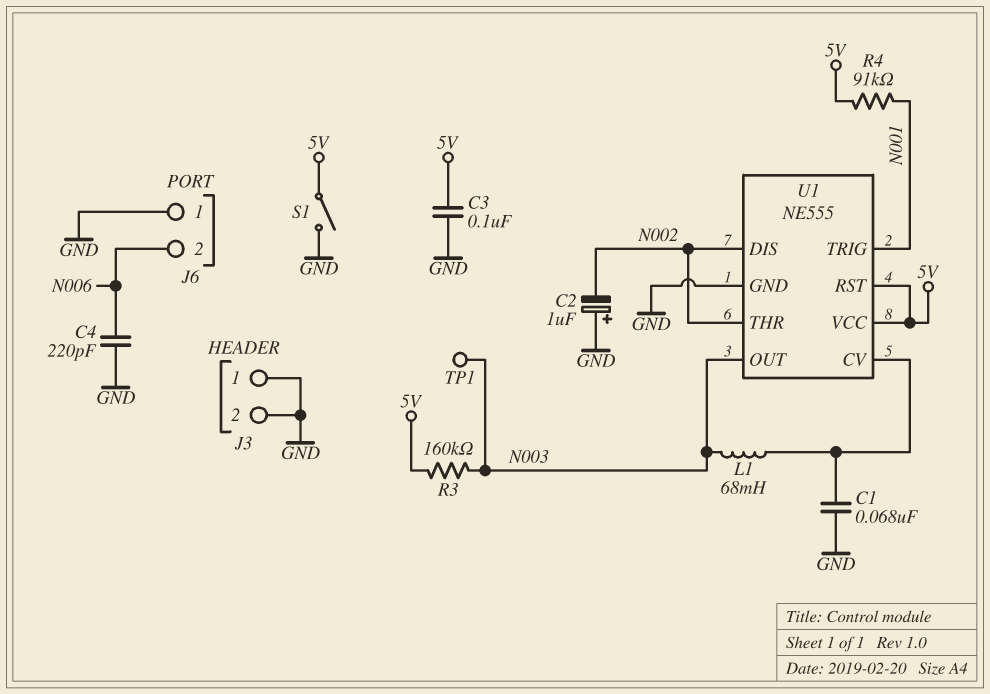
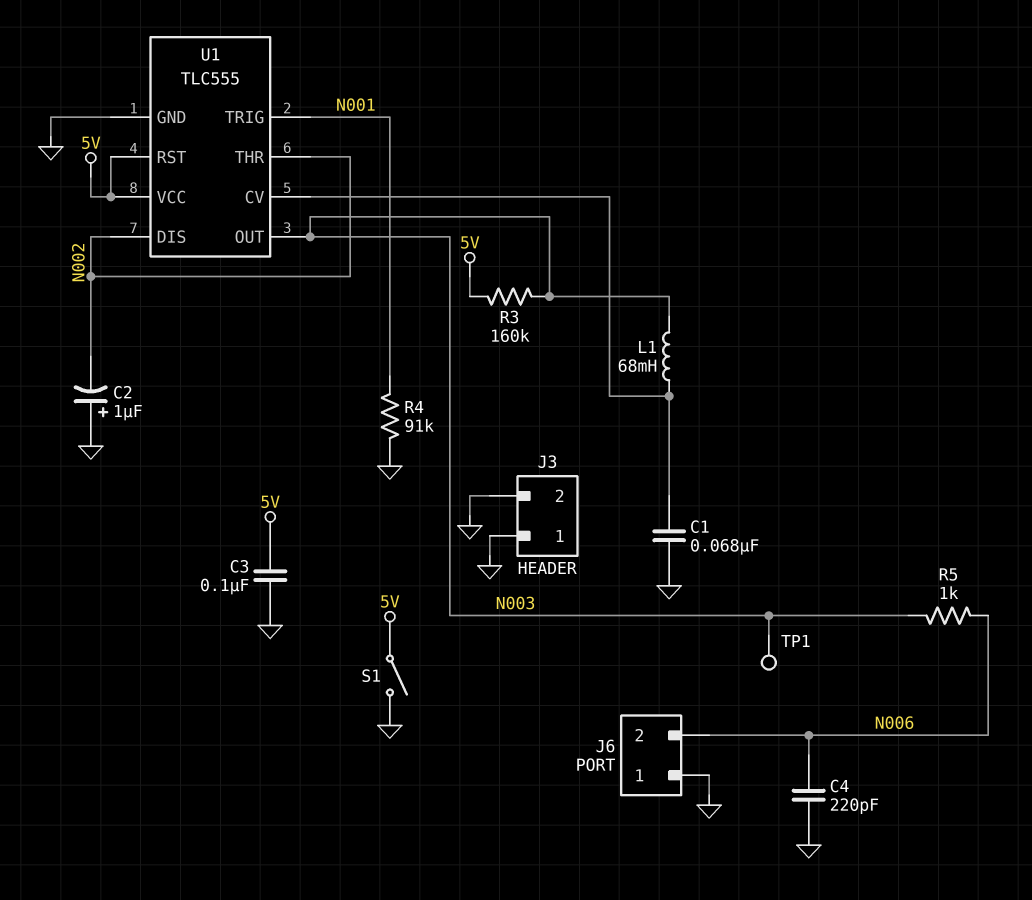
R4: 91k (5V, N001) -> 91k (GND, N001)
R5: none -> 1k (N003, N006)
U1: NE555 -> TLC555

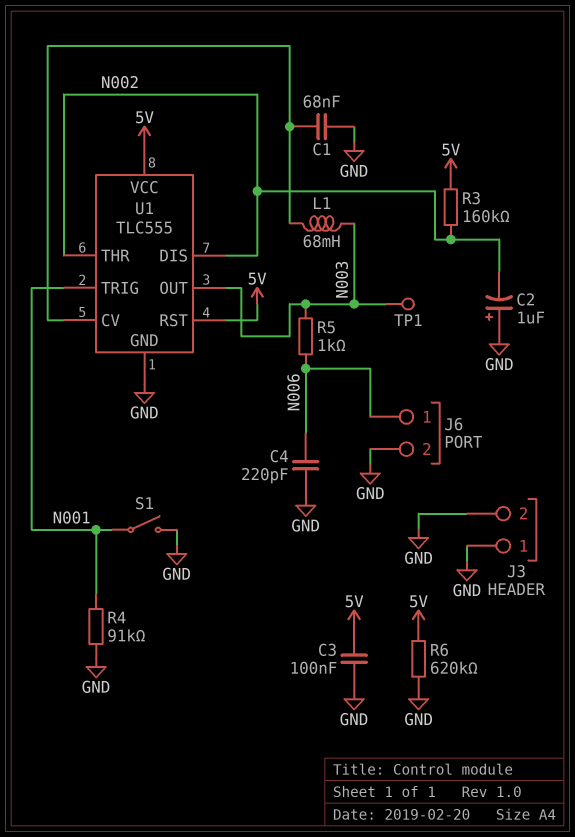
J6 pin 1: GND -> N006
J6 pin 2: N006 -> GND
R3: 160k (5V, N003) -> 160k (5V, N002)
R6: none -> 620k (5V, GND)
S1: switch (5V, GND) -> switch (GND, N001)

